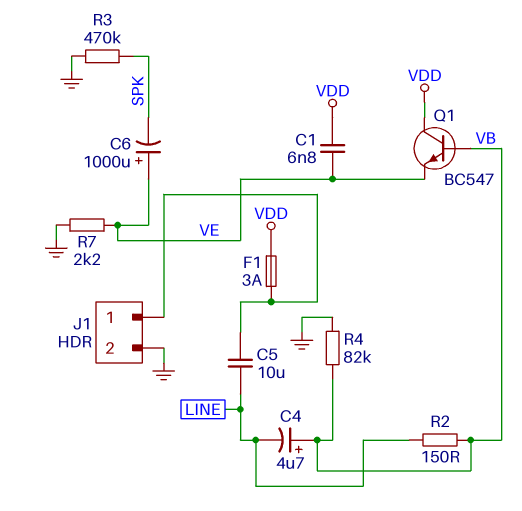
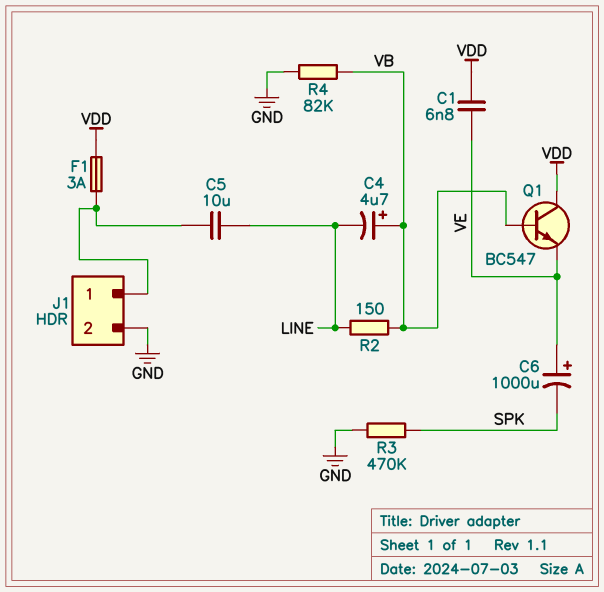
R7: 2.2k (GND, VE) -> none

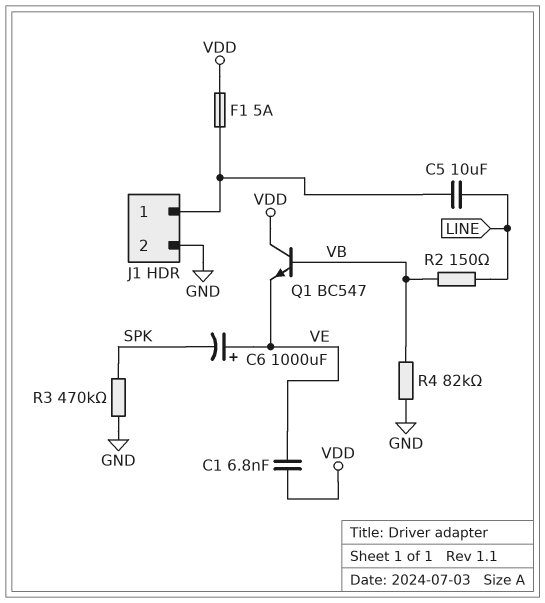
C4: 4.7uF (plus VB, minus LINE) -> none
F1: 3A (J1/1, VDD) -> 5A (J1/1, VDD)

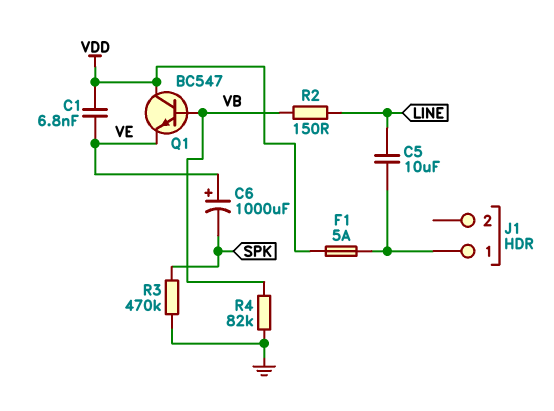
J1 pin 2: GND -> none

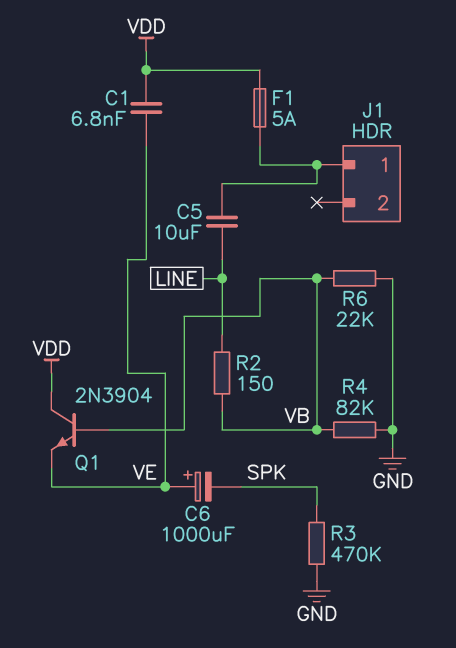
Q1: NPN BC547 (B VB, C VDD, E VE) -> NPN 2N3904 (B VB, C VDD, E VE)
R6: none -> 22k (GND, VB)

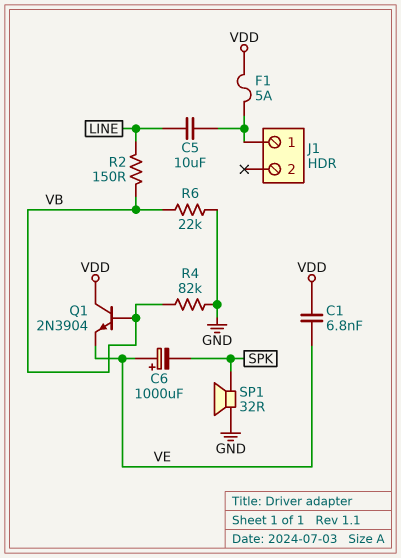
R3: 470k (GND, SPK) -> none
SP1: none -> speaker 32R (GND, SPK)

